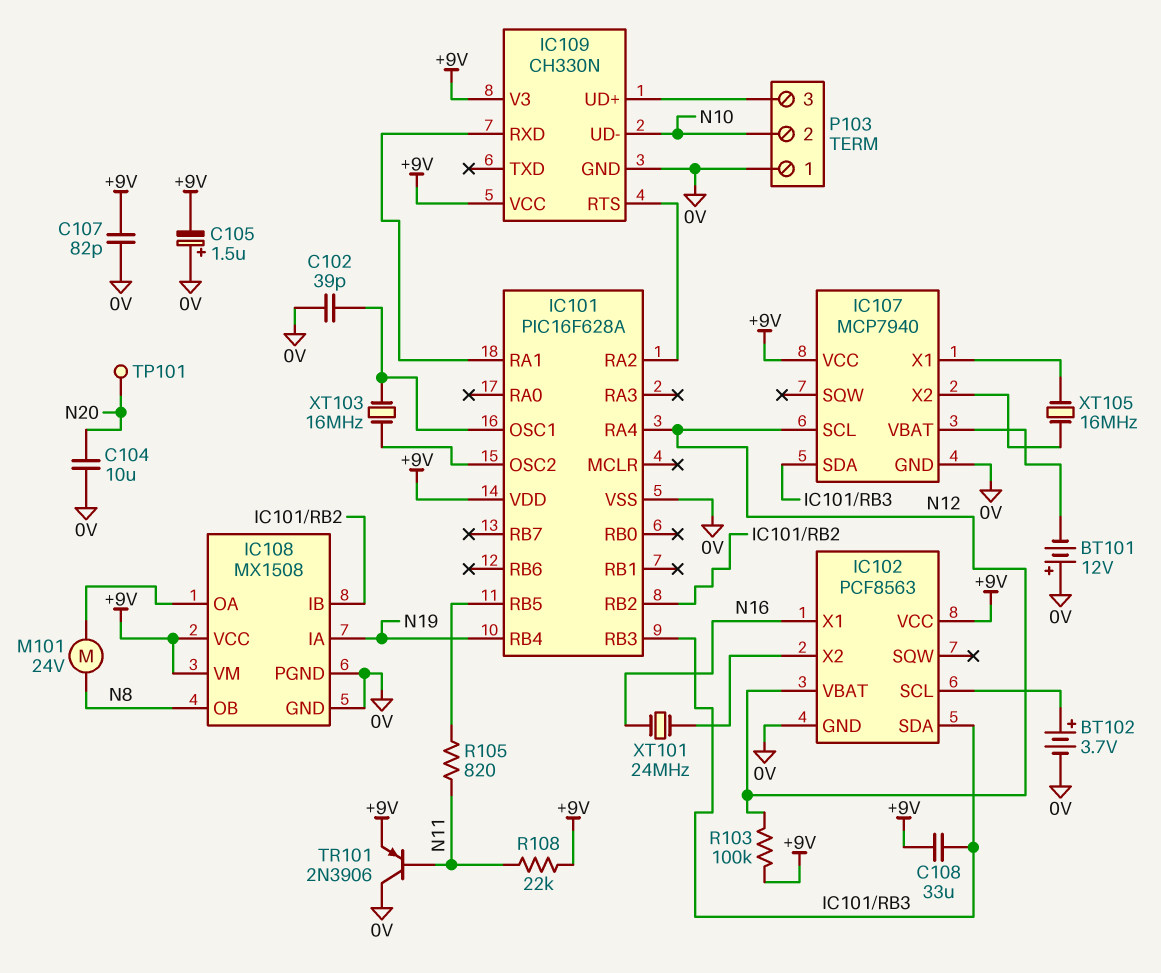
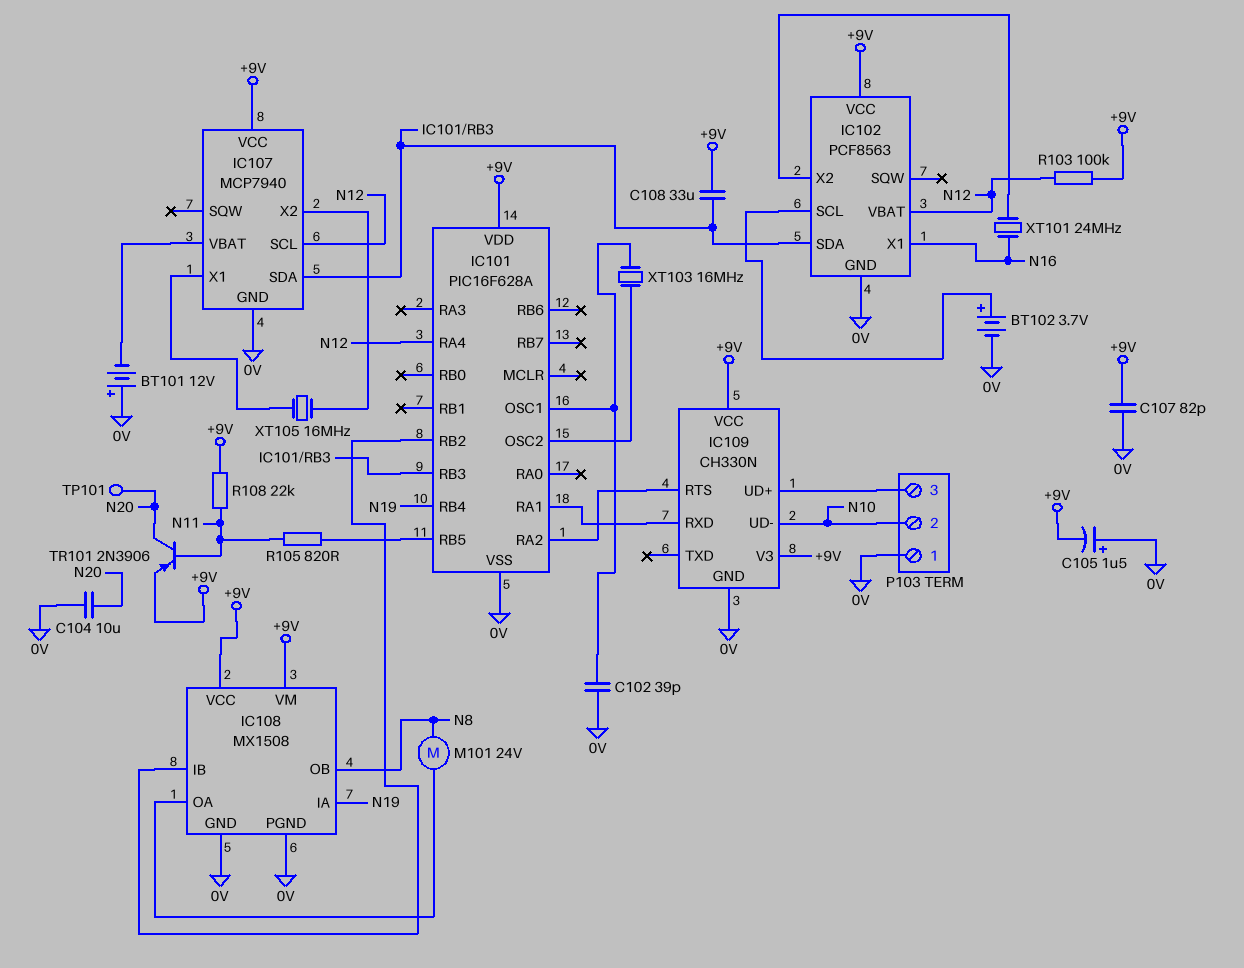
TR101: PNP 2N3906 (B N11, C 0V, E +9V) -> PNP 2N3906 (B N11, C N20, E +9V)

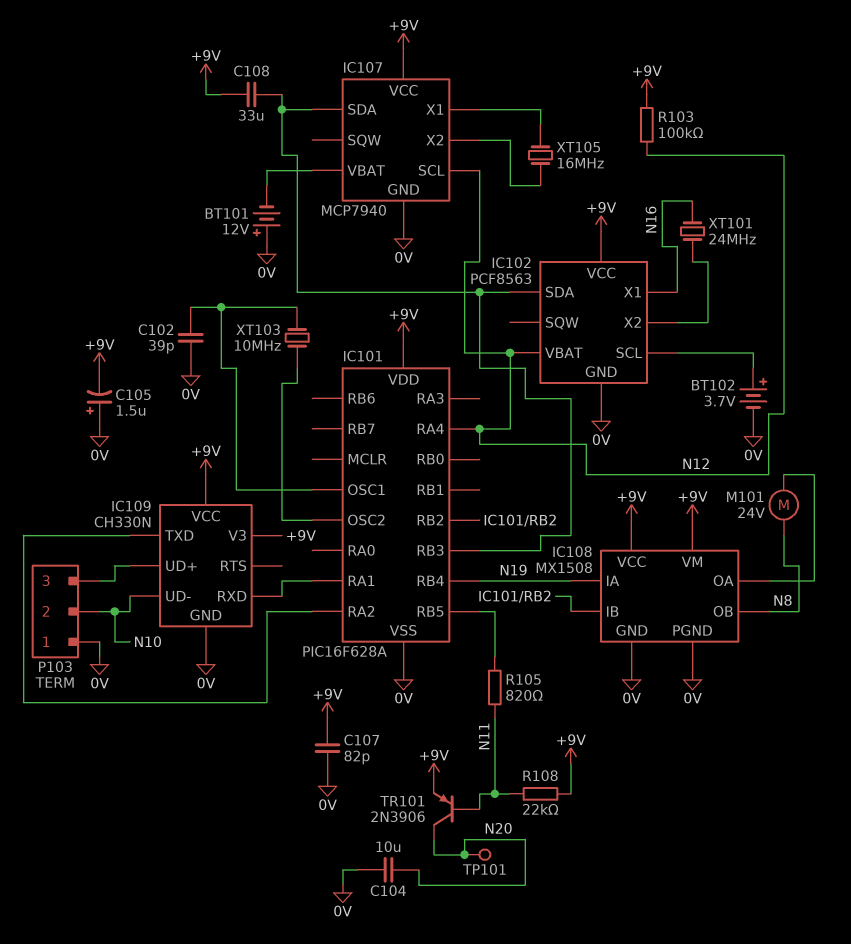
IC109 pin RTS: IC101/RA2 -> none
IC109 pin TXD: none -> IC101/RA2
XT103: 16MHz (IC101/OSC1, IC101/OSC2) -> 10MHz (IC101/OSC1, IC101/OSC2)

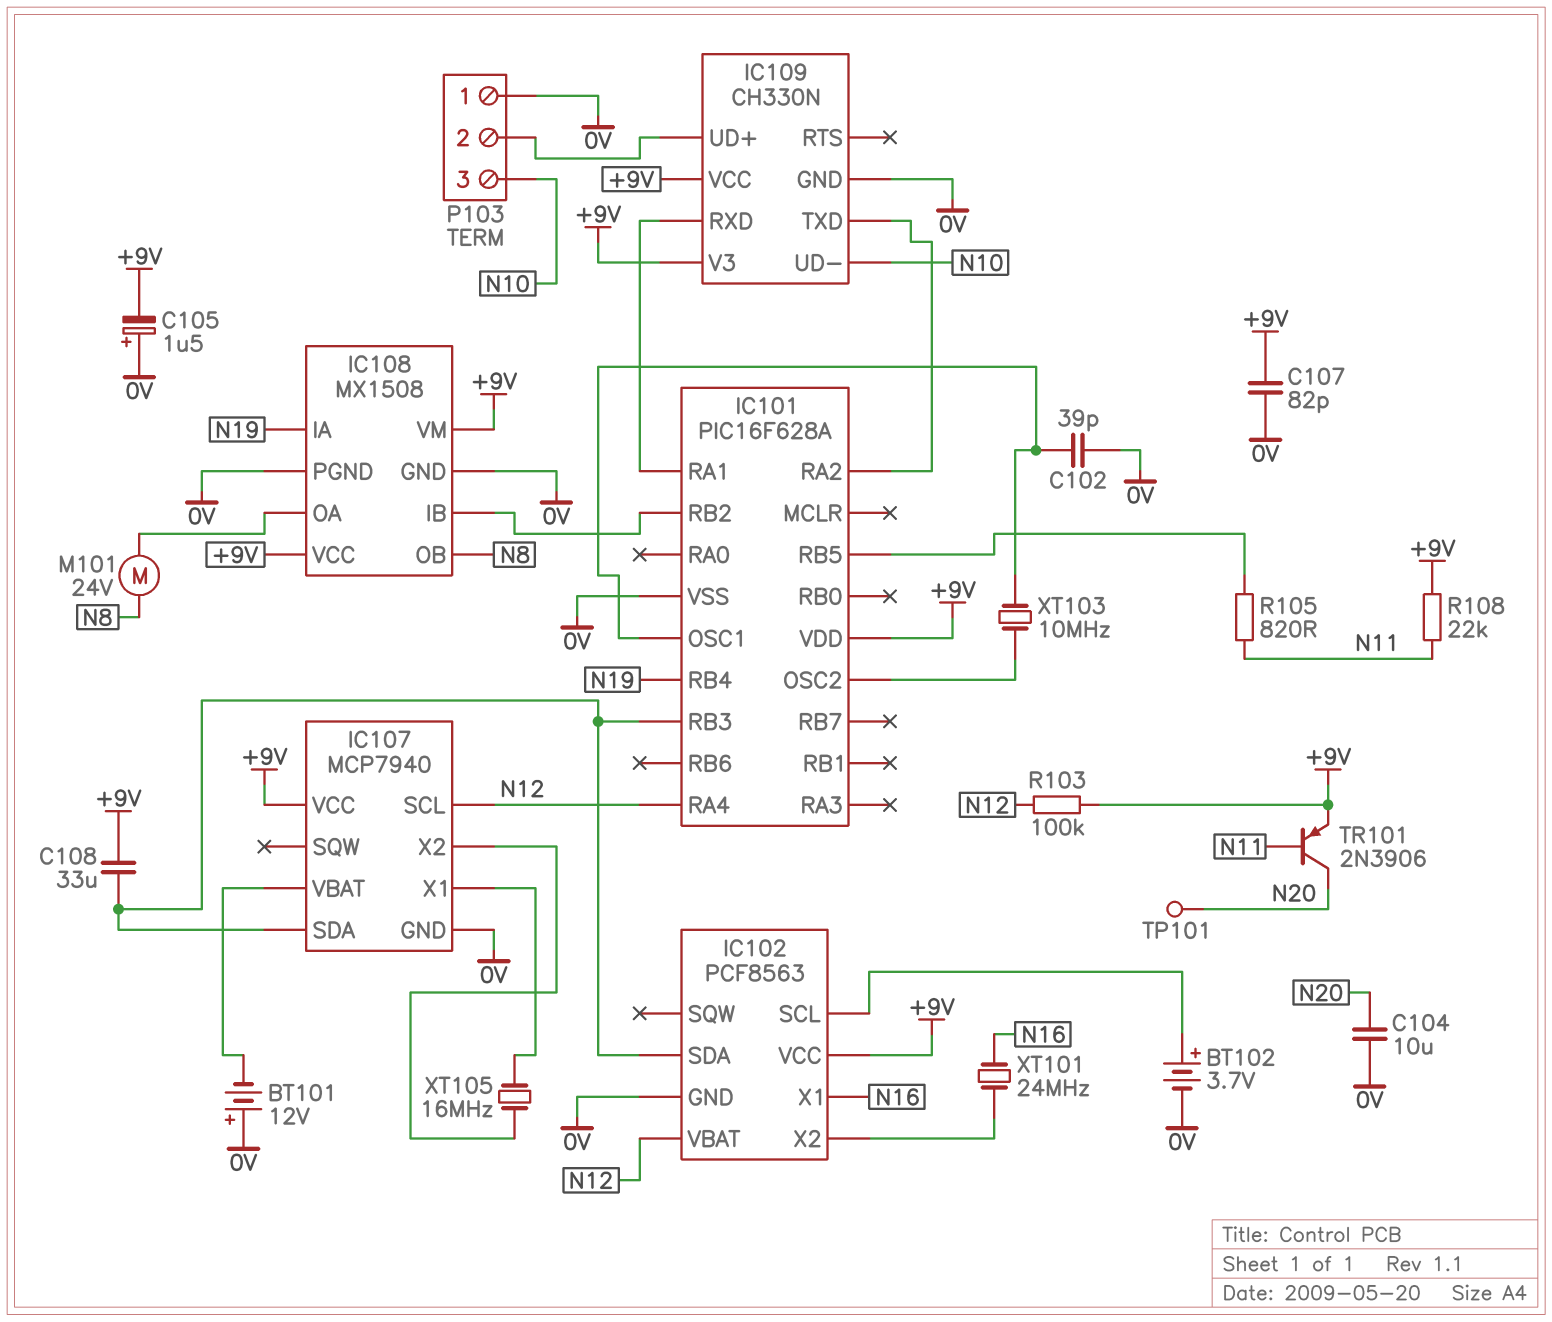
P103 pin 2: N10 -> IC109/UD+
P103 pin 3: IC109/UD+ -> N10

